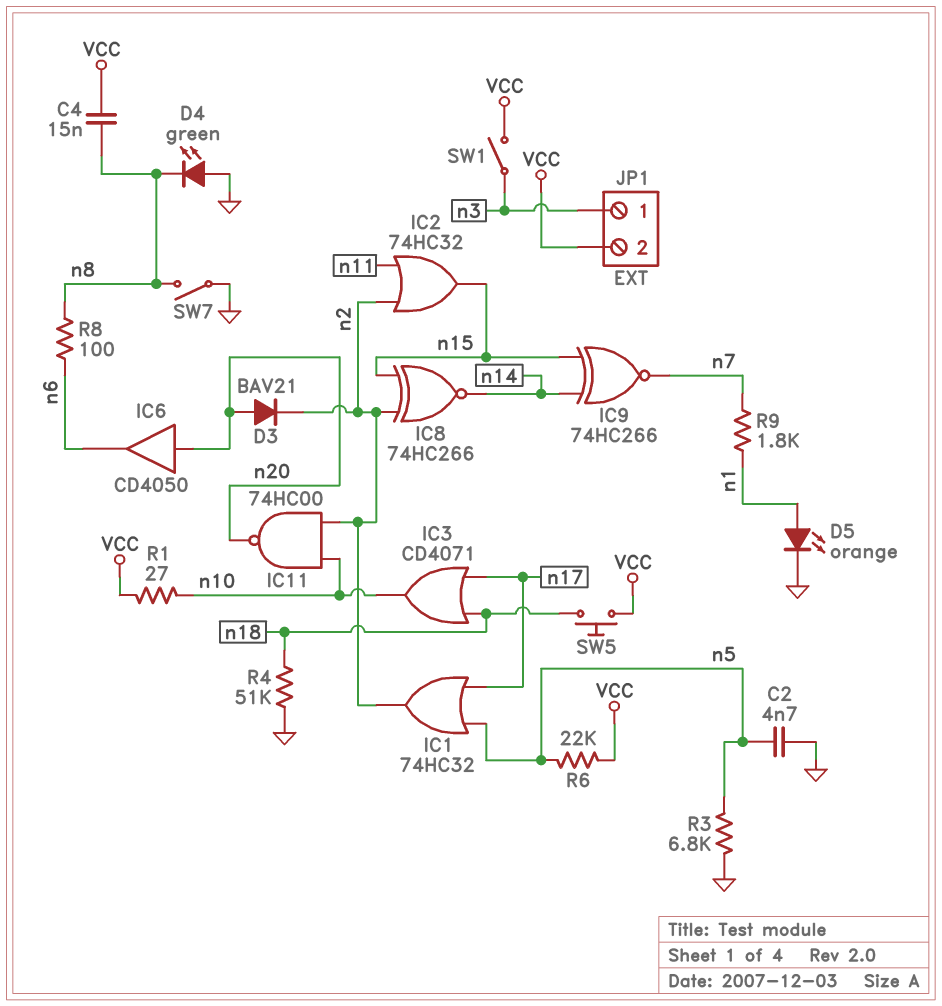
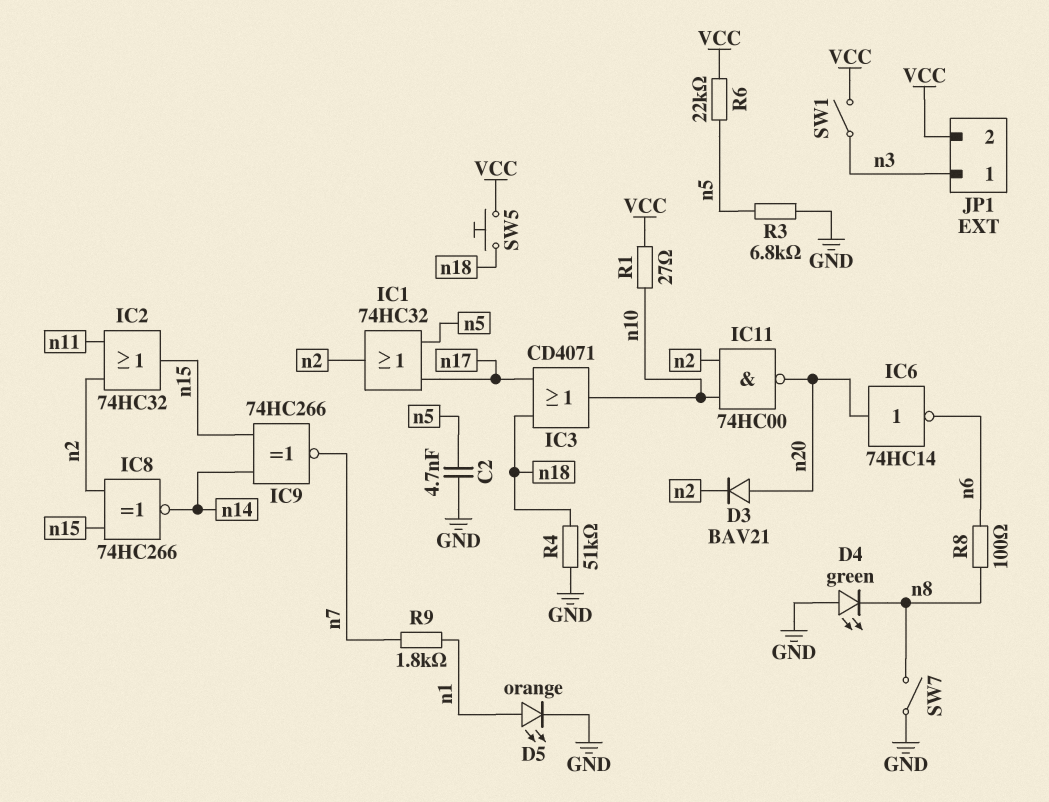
C4: 15nF (VCC, n8) -> none
IC6: buffer CD4050 (in n20, out n6) -> NOT 74HC14 (in n20, out n6)

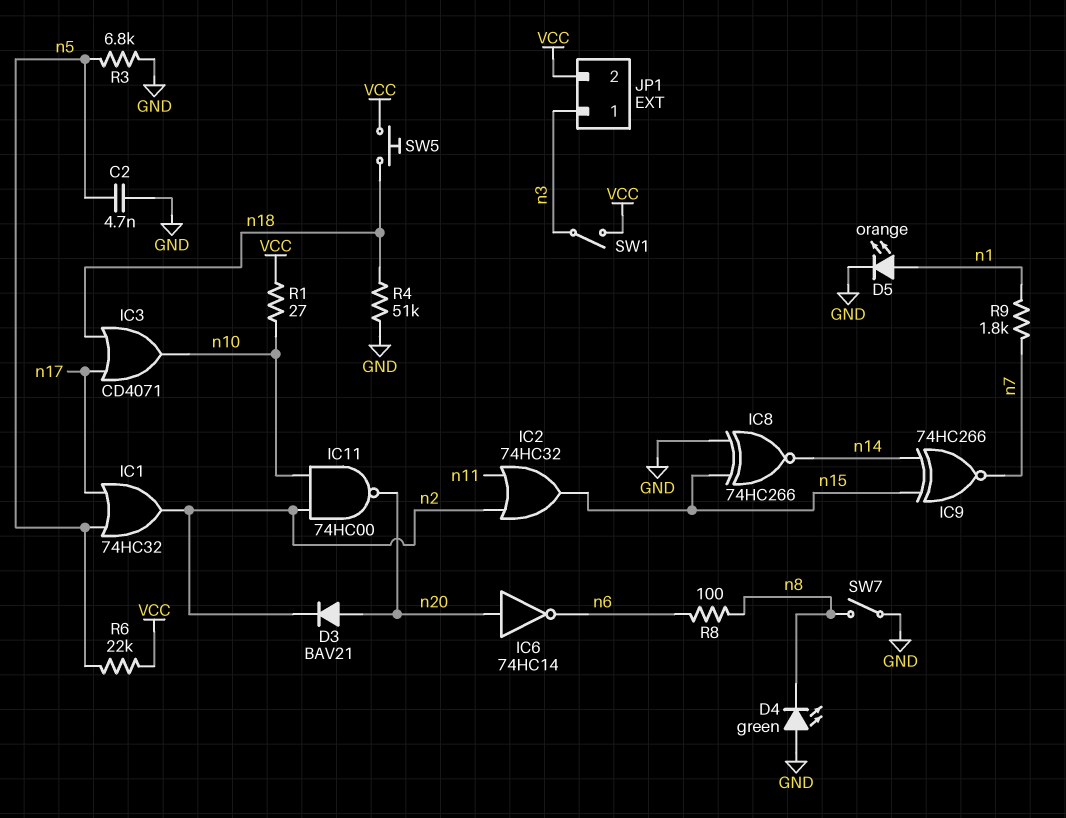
IC8: XNOR 74HC266 (in n2, in n15, out n14) -> XNOR 74HC266 (in GND, in n15, out n14)

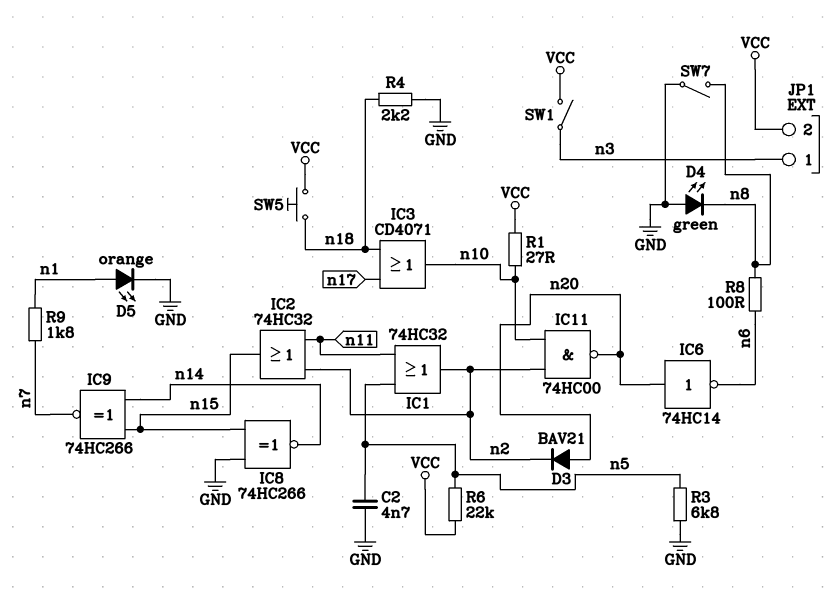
IC1: OR 74HC32 (in n5, in n17, out n2) -> OR 74HC32 (in n5, in n11, out n2)
R4: 51k (GND, n18) -> 2.2k (GND, n18)

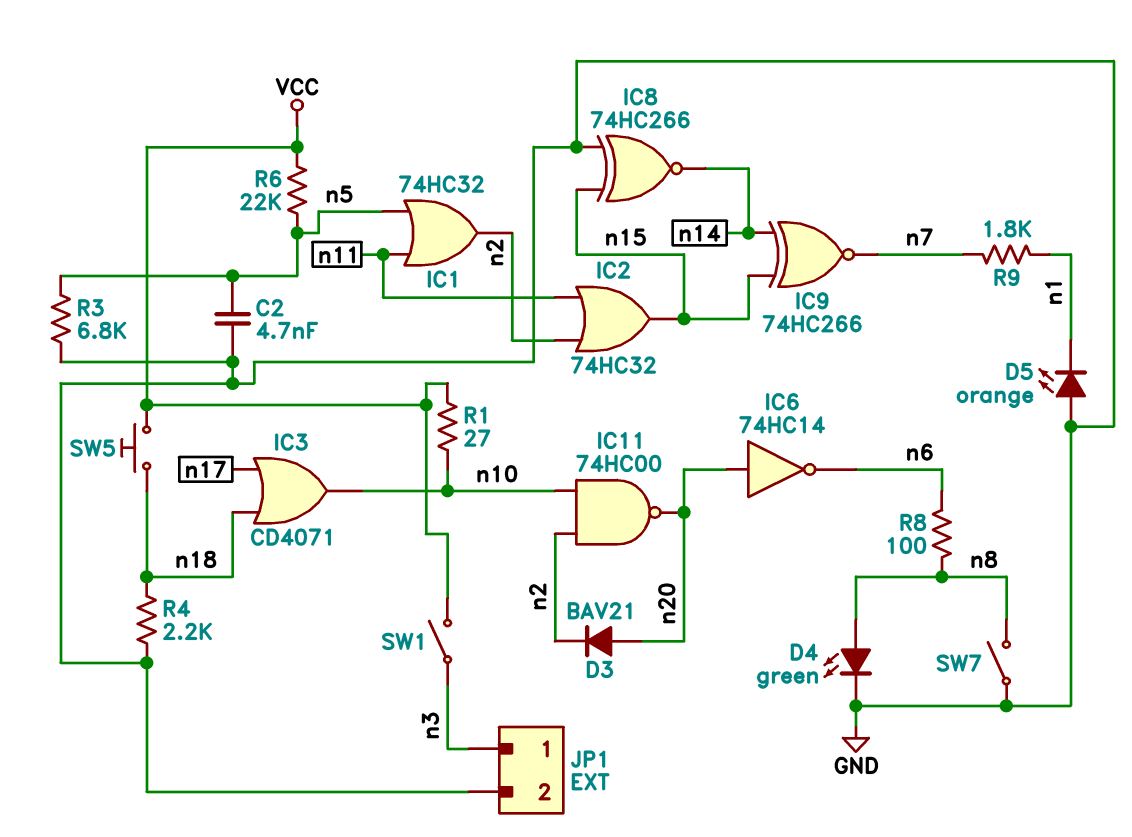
D4: LED green (A GND, K n8) -> LED green (A n8, K GND)
D5: LED orange (A n1, K GND) -> LED orange (A GND, K n1)
JP1 pin 2: VCC -> GND

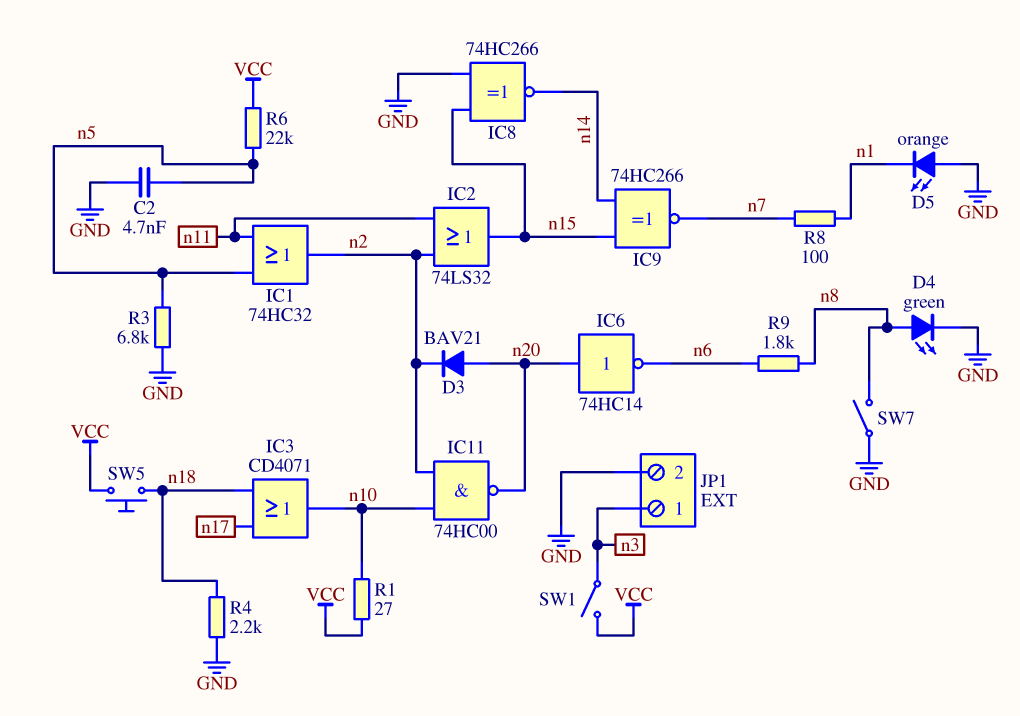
IC2: OR 74HC32 (in n2, in n11, out n15) -> OR 74LS32 (in n2, in n11, out n15)
R8: 100 (n6, n8) -> 100 (n1, n7)
R9: 1.8k (n1, n7) -> 1.8k (n6, n8)

